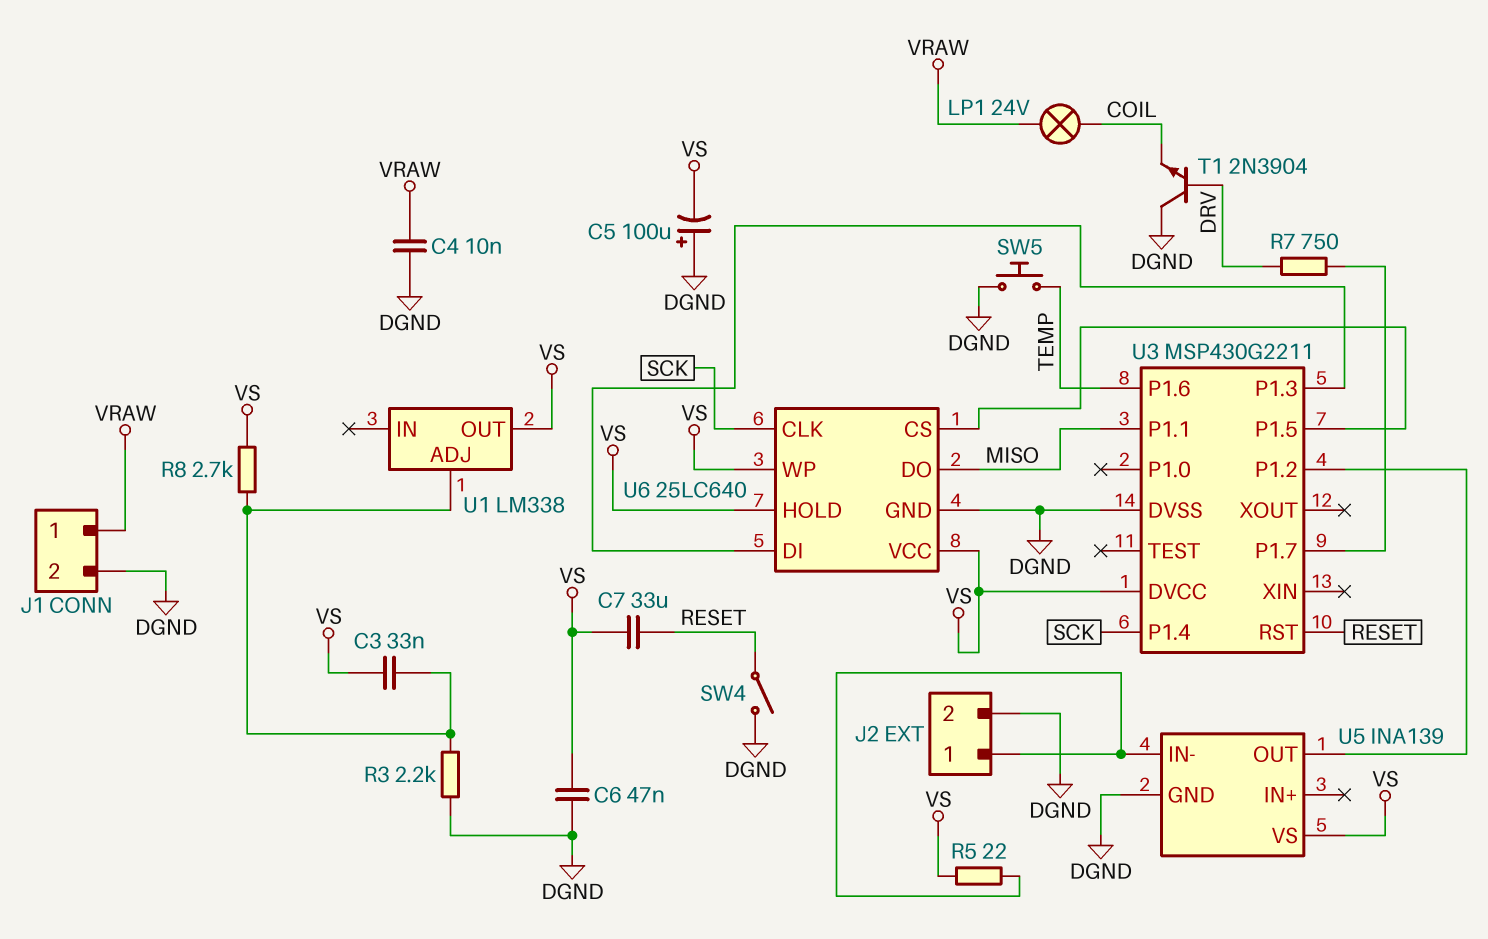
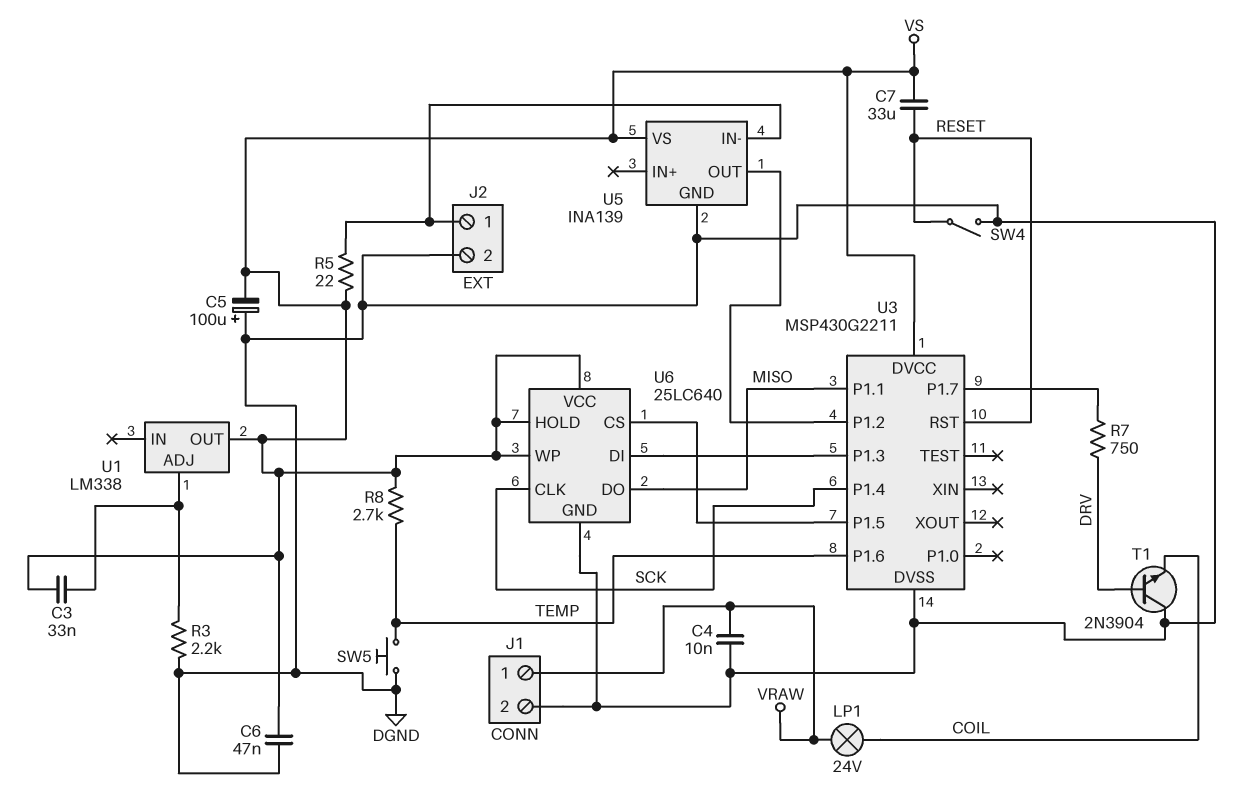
R8: 2.7k (U1/ADJ, VS) -> 2.7k (TEMP, VS)

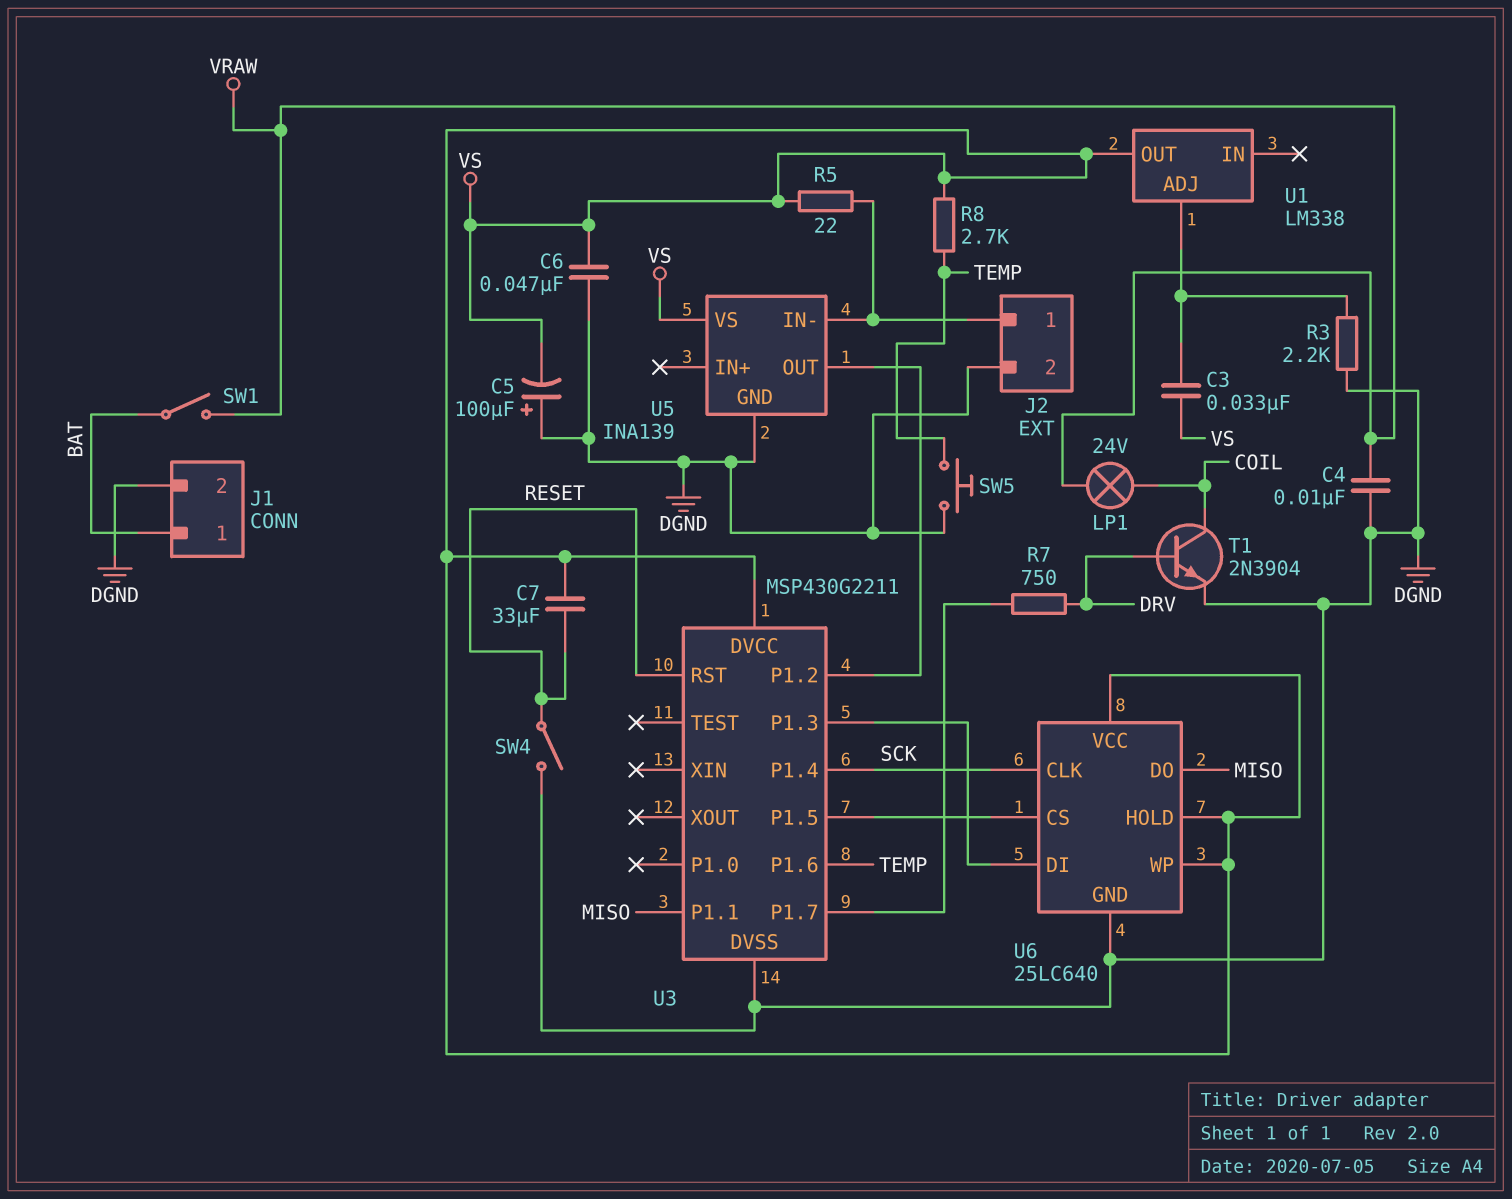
J1 pin 1: VRAW -> BAT
SW1: none -> switch (BAT, VRAW)
T1: NPN 2N3904 (B DRV, C DGND, E COIL) -> NPN 2N3904 (B DRV, C COIL, E DGND)

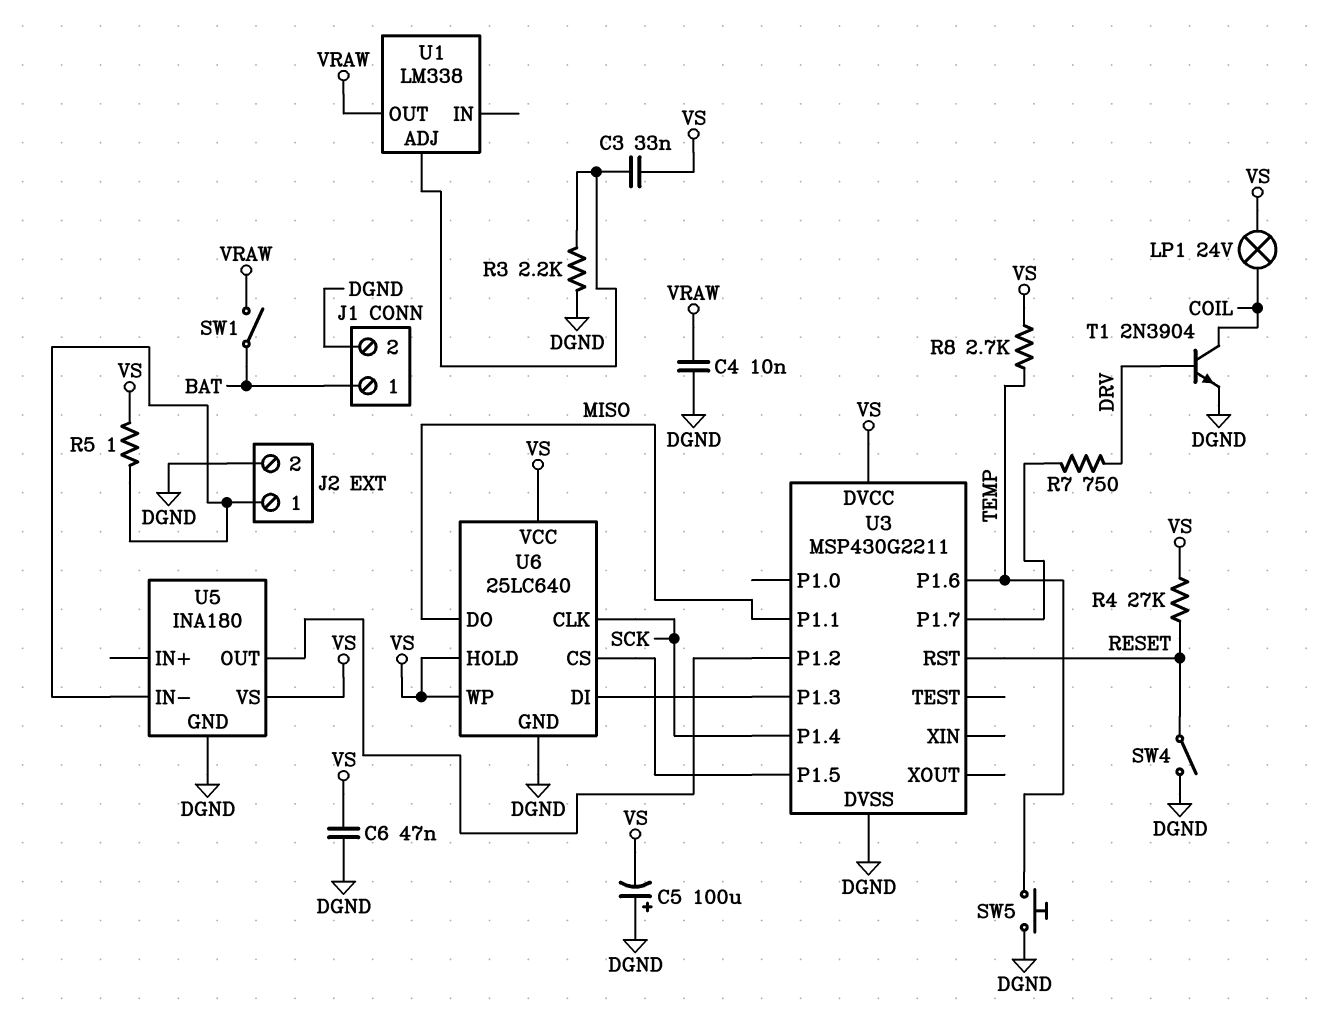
C7: 33uF (RESET, VS) -> none
LP1: lamp 24V (COIL, VRAW) -> lamp 24V (COIL, VS)
R4: none -> 27k (RESET, VS)
R5: 22 (J2/1, VS) -> 1 (J2/1, VS)
U1 pin OUT: VS -> VRAW
U5: INA139 -> INA180

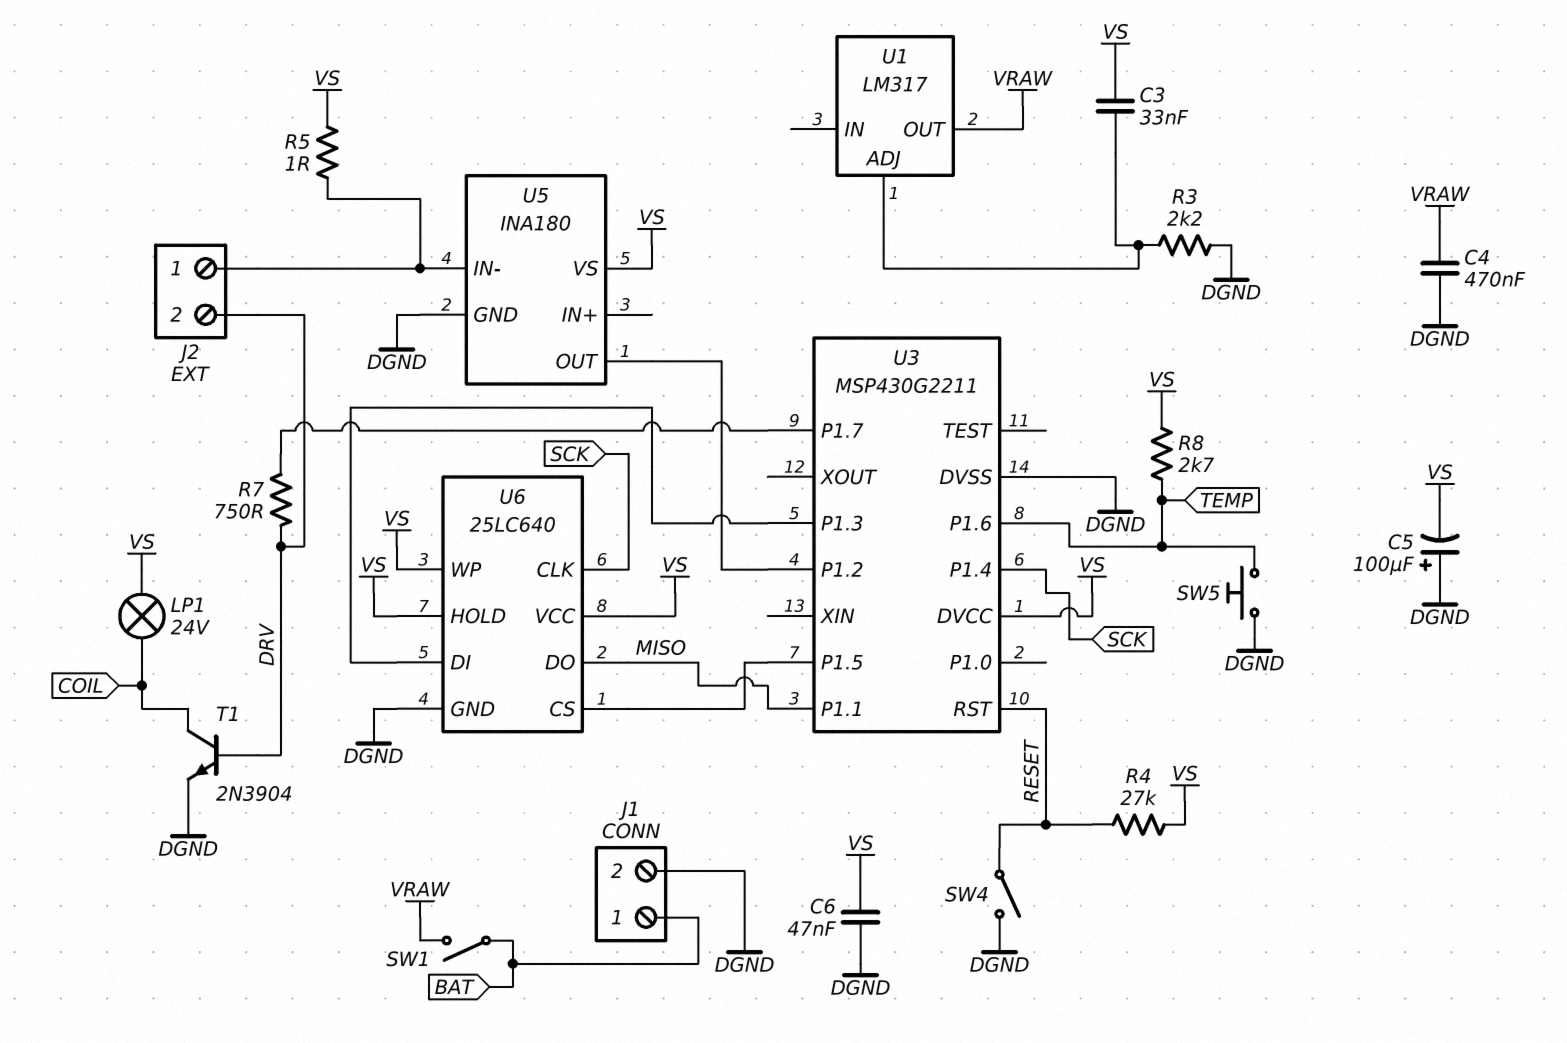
C4: 10nF (DGND, VRAW) -> 470nF (DGND, VRAW)
J2 pin 2: DGND -> DRV
U1: LM338 -> LM317

